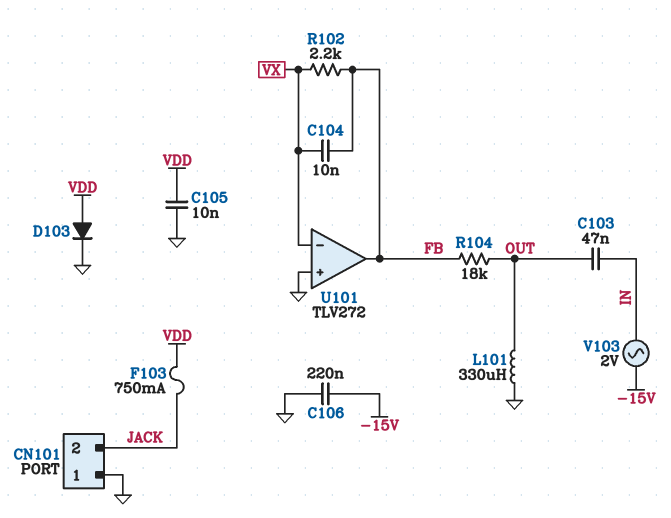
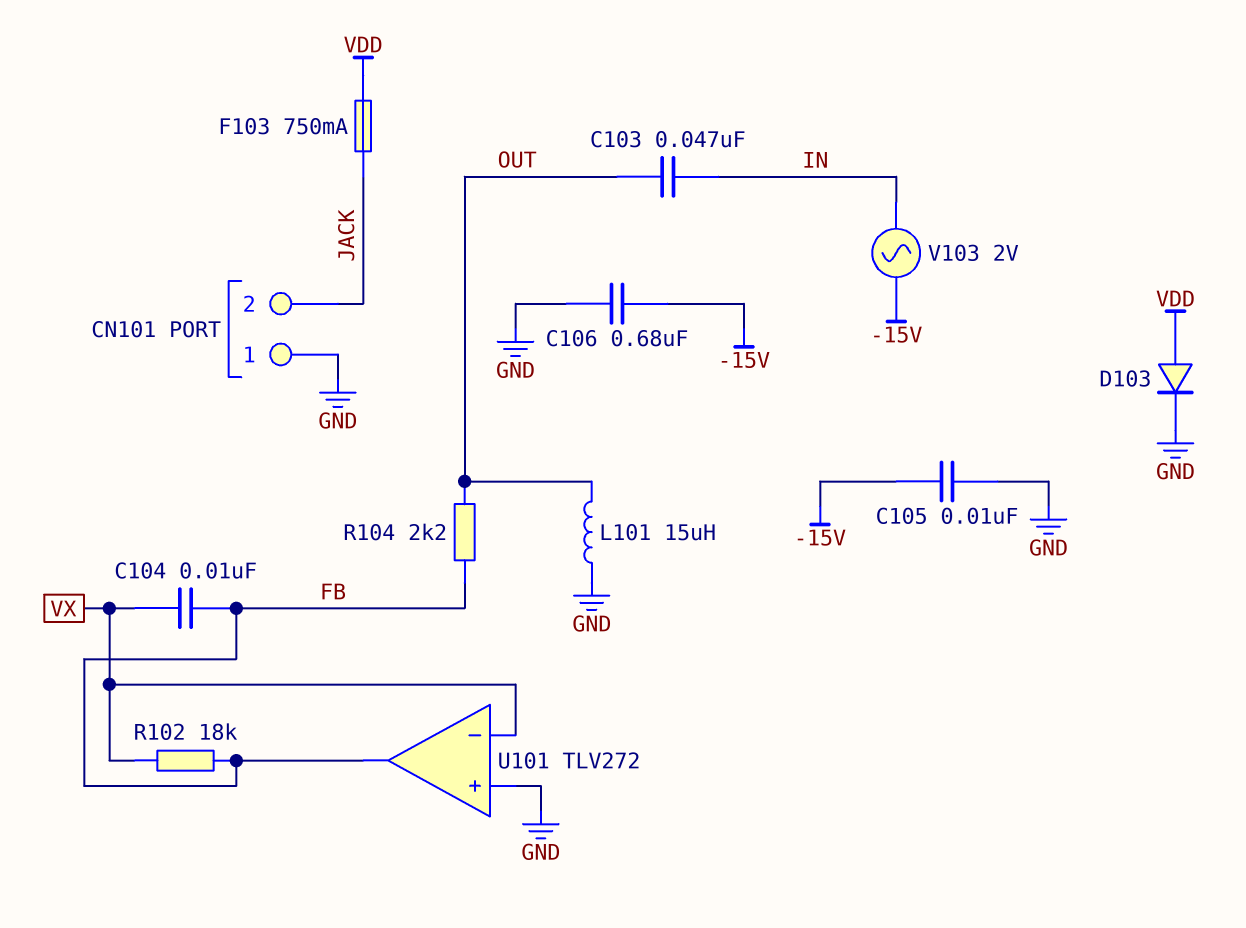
C105: 10nF (GND, VDD) -> 10nF (-15V, GND)
C106: 220nF (-15V, GND) -> 680nF (-15V, GND)
L101: 330uH (GND, OUT) -> 15uH (GND, OUT)
R102: 2.2k (FB, VX) -> 18k (FB, VX)
R104: 18k (FB, OUT) -> 2.2k (FB, OUT)

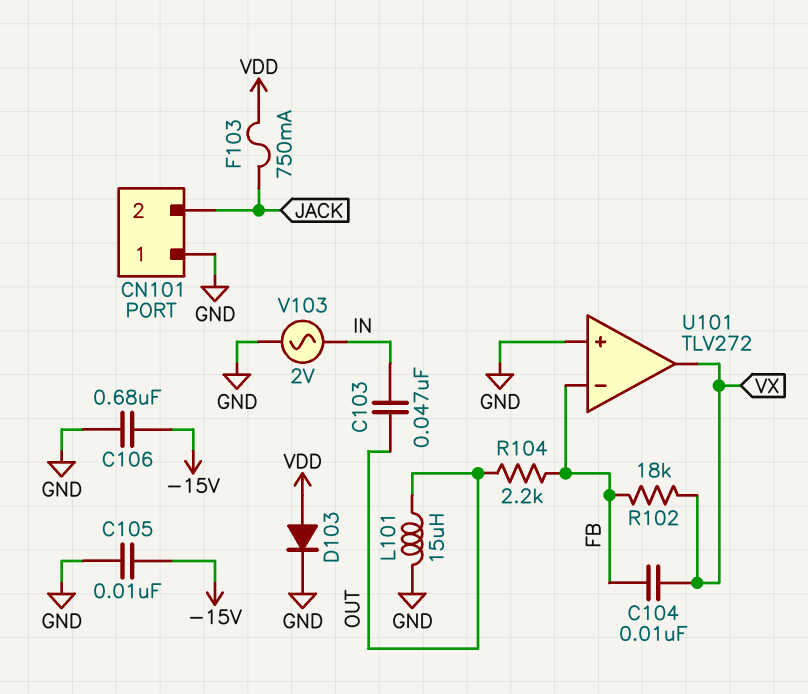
U101 pin in-: VX -> FB
U101 pin out: FB -> VX
V103: AC 2V (-15V, IN) -> AC 2V (GND, IN)

